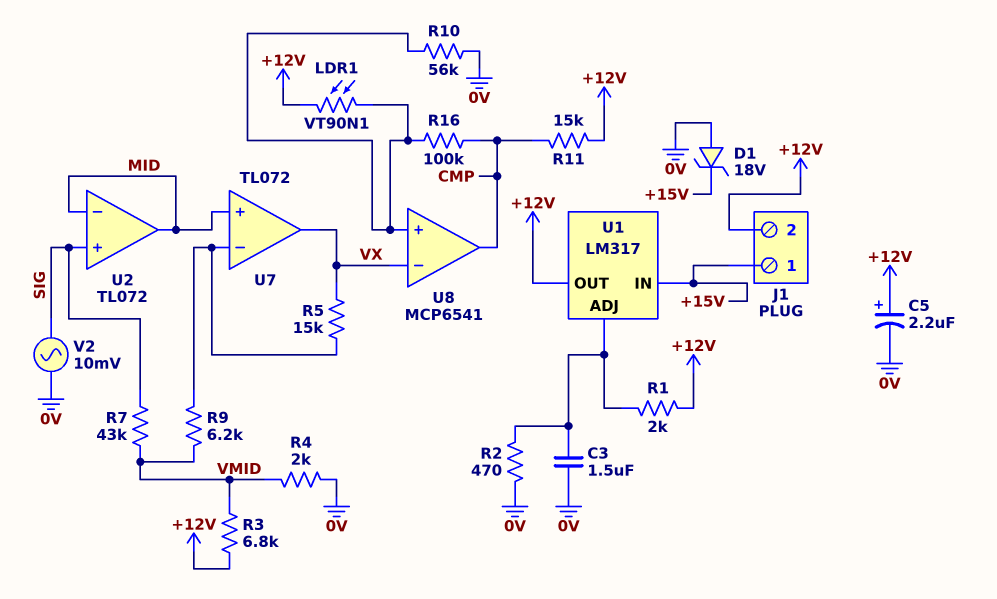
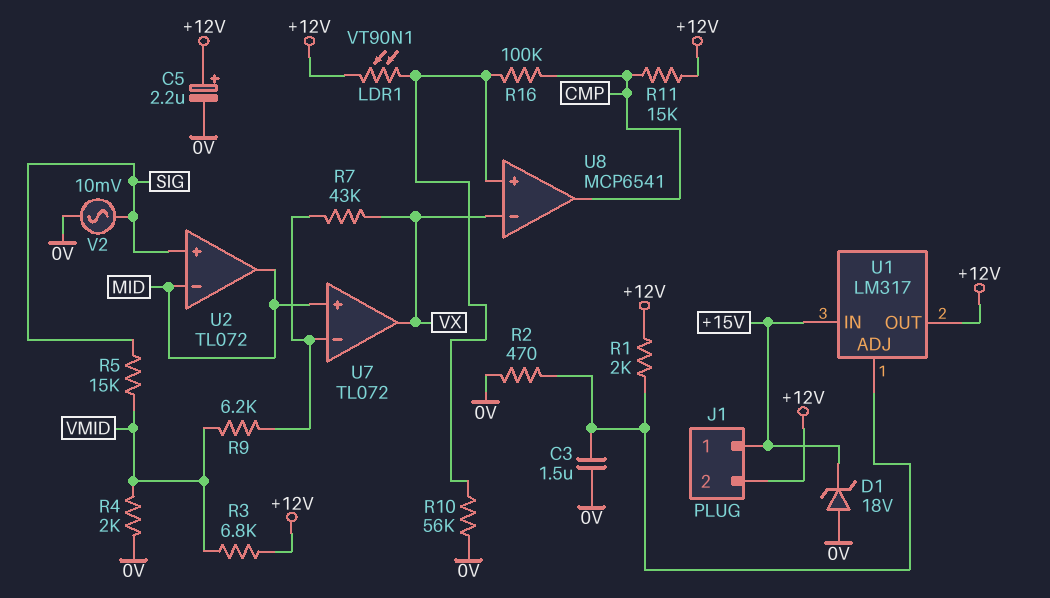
R5: 15k (U7/in-, VX) -> 15k (SIG, VMID)
R7: 43k (SIG, VMID) -> 43k (U7/in-, VX)

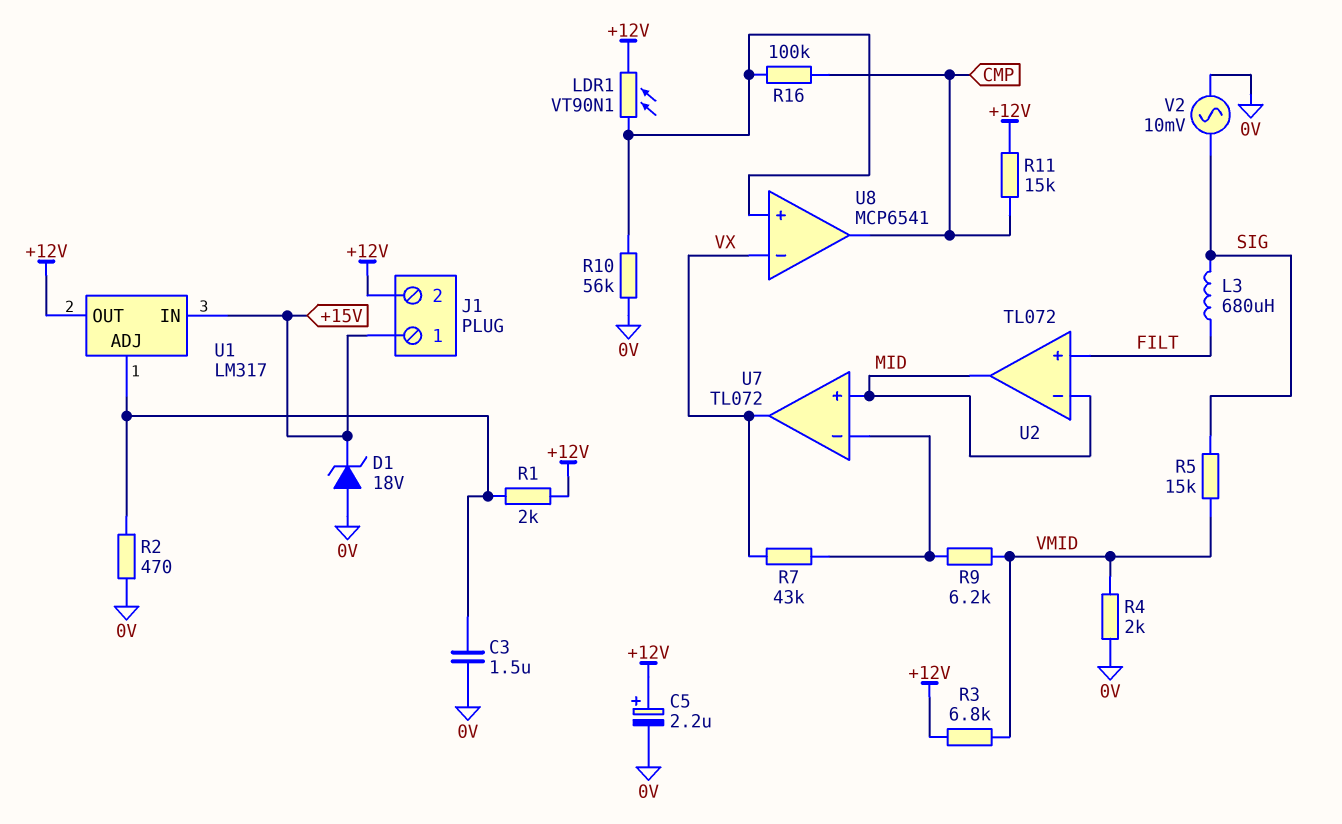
L3: none -> 680uH (FILT, SIG)
U2 pin in+: SIG -> FILT

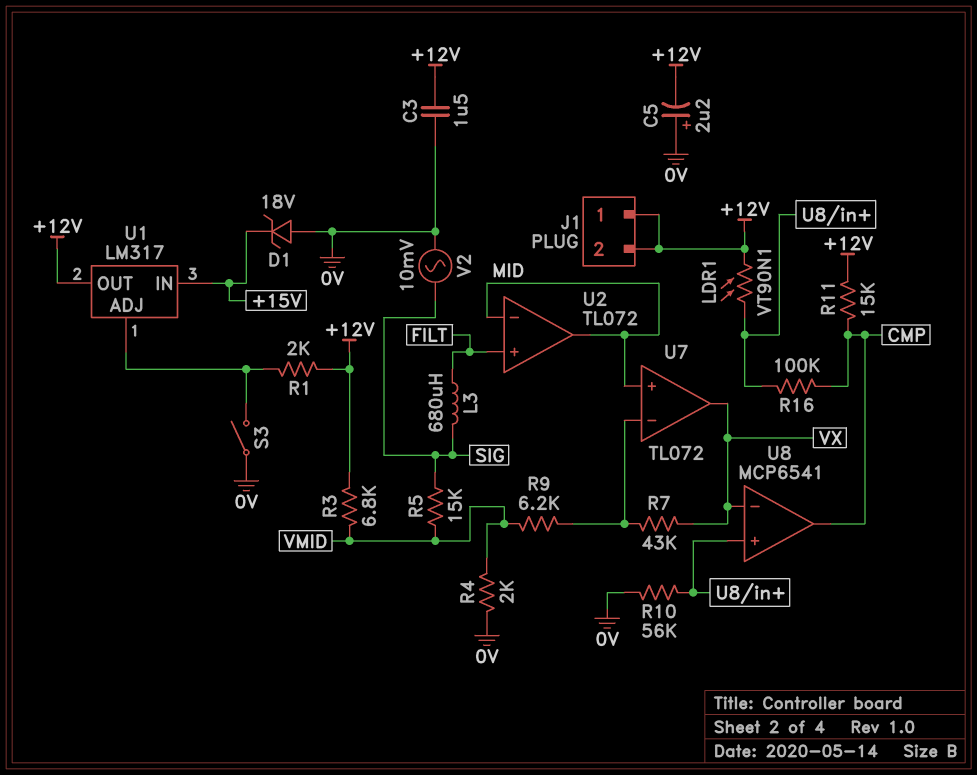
C3: 1.5uF (0V, U1/ADJ) -> 1.5uF (+12V, 0V)
C5: 2.2uF (plus +12V, minus 0V) -> 2.2uF (plus 0V, minus +12V)
J1 pin 1: +15V -> +12V
R2: 470 (0V, U1/ADJ) -> none
S3: none -> switch (0V, U1/ADJ)

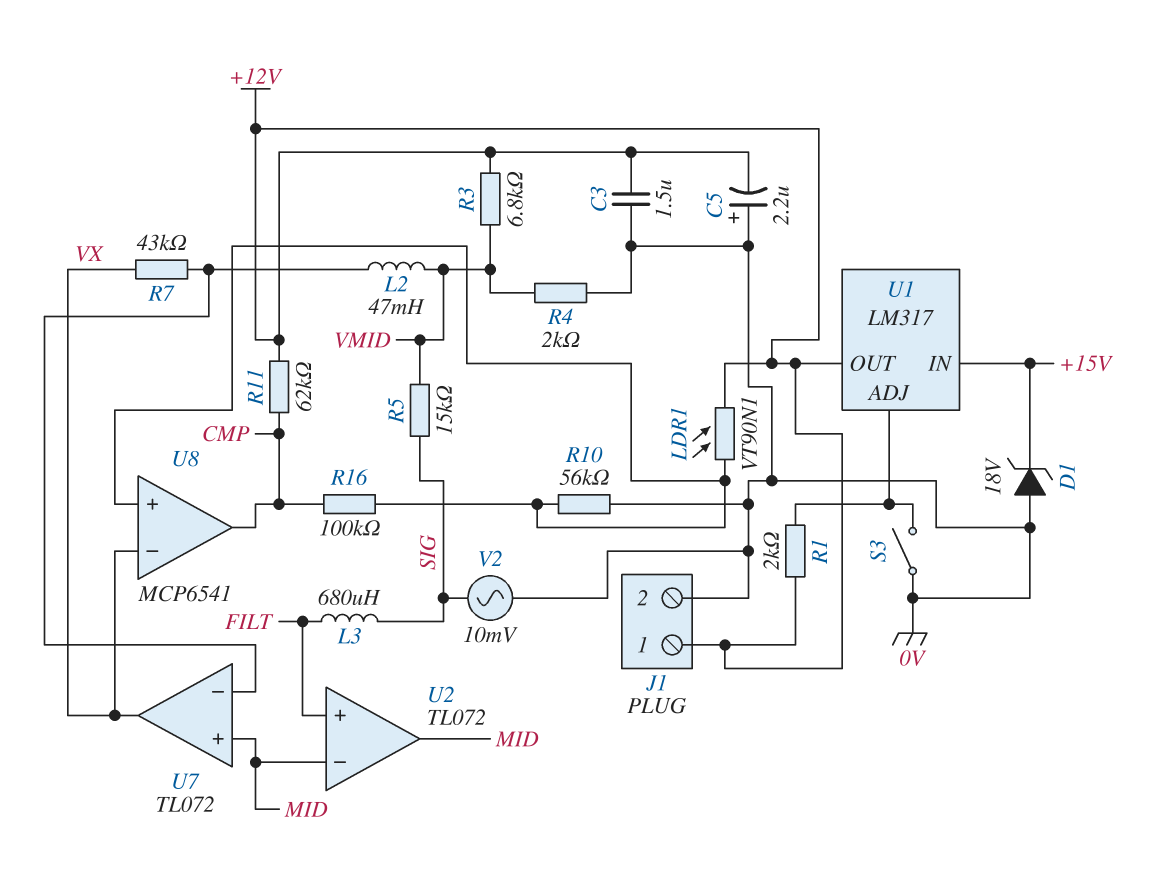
J1 pin 2: +12V -> 0V
L2: none -> 47mH (U7/in-, VMID)
R9: 6.2k (U7/in-, VMID) -> none
R11: 15k (+12V, CMP) -> 62k (+12V, CMP)

